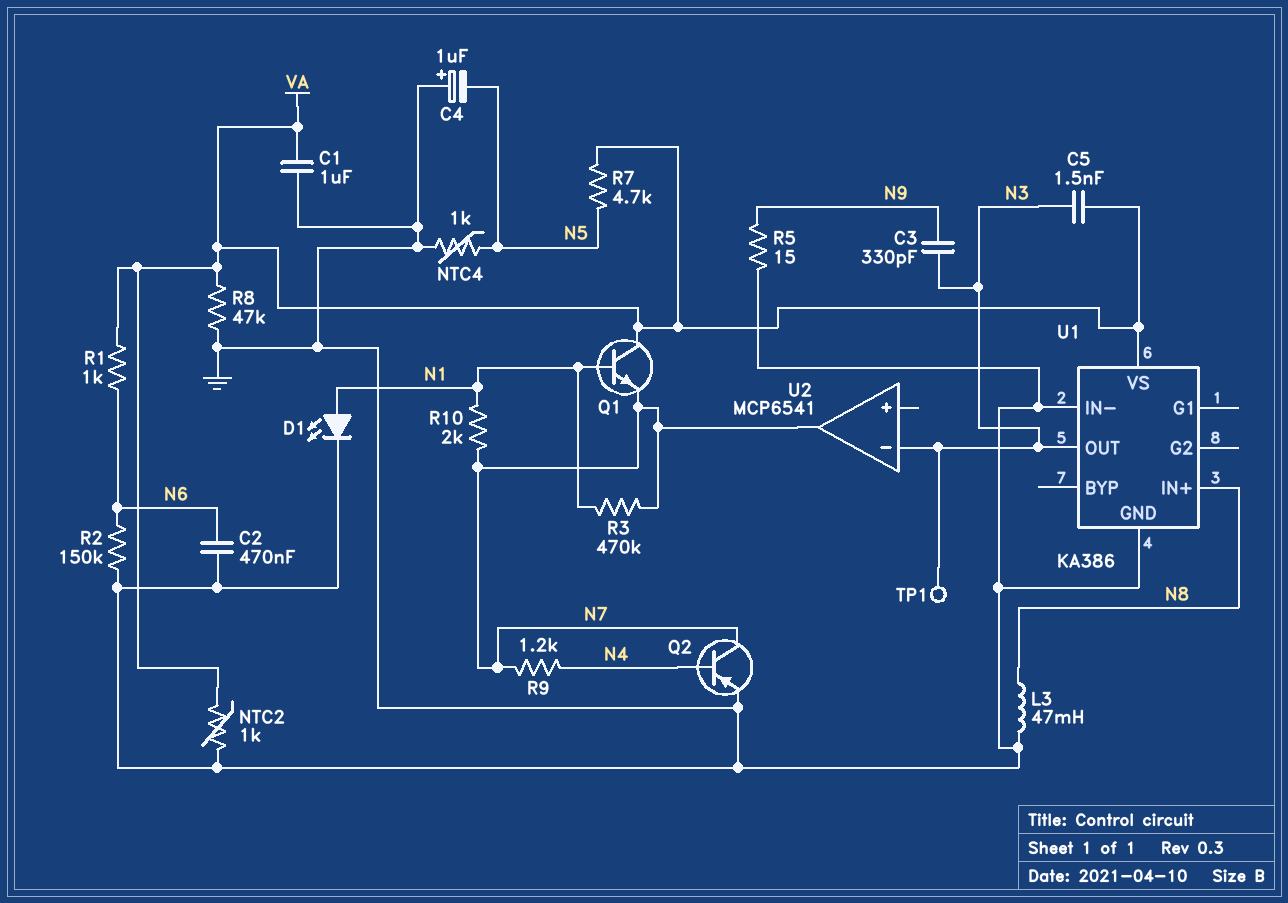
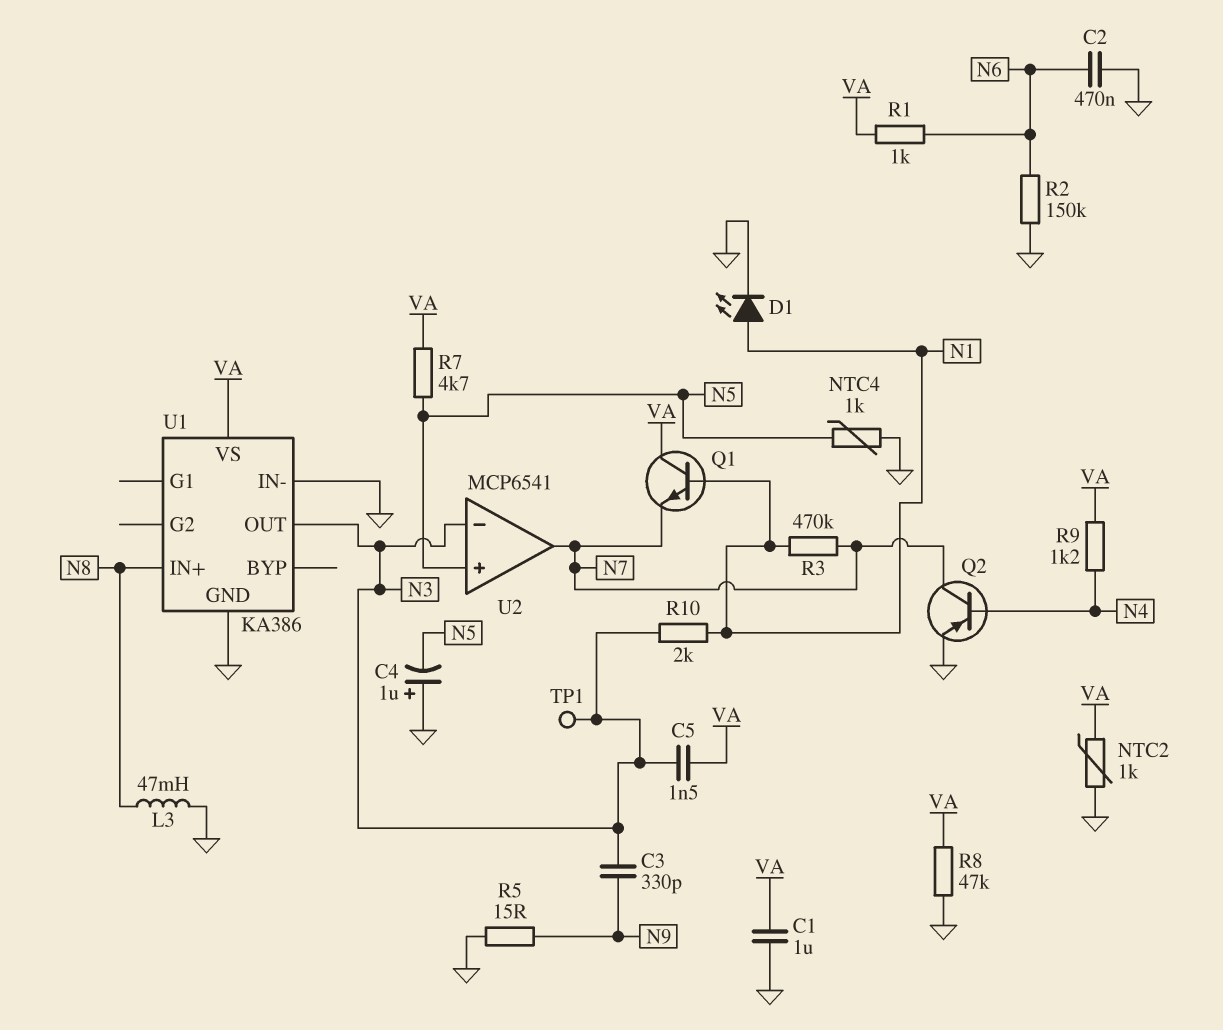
R9: 1.2k (N4, N7) -> 1.2k (N4, VA)
R10: 2k (N1, N7) -> 2k (N1, N3)
U2 pin in+: none -> N5

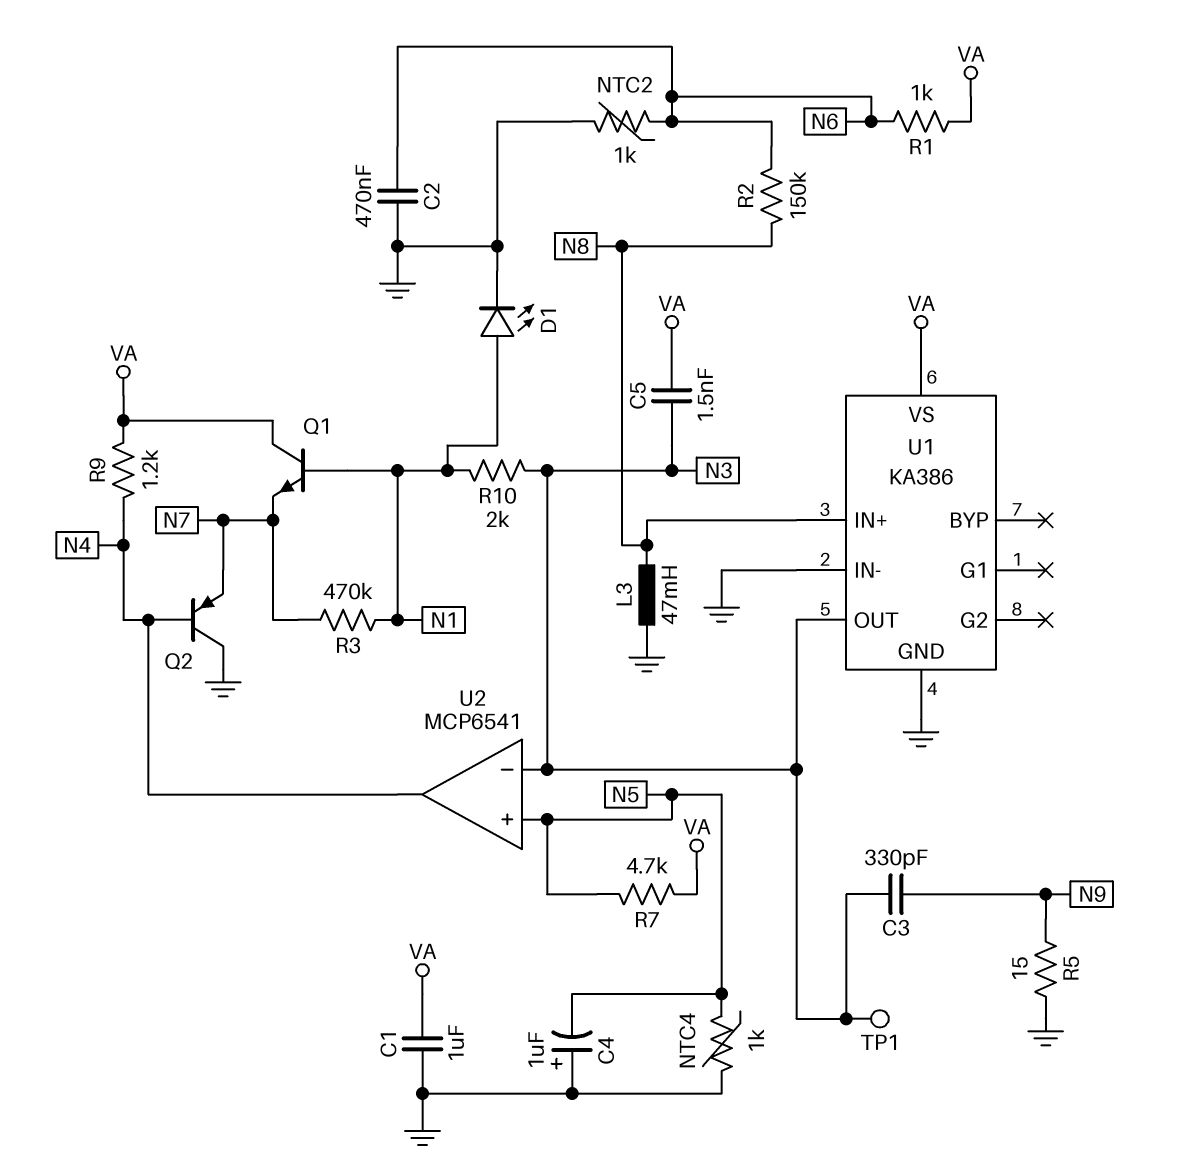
NTC2: 1k (GND, VA) -> 1k (GND, N6)
Q2: PNP (B N4, C N7, E GND) -> PNP (B N4, C GND, E N7)
R2: 150k (GND, N6) -> 150k (N6, N8)
R8: 47k (GND, VA) -> none
U2 pin out: N7 -> N4

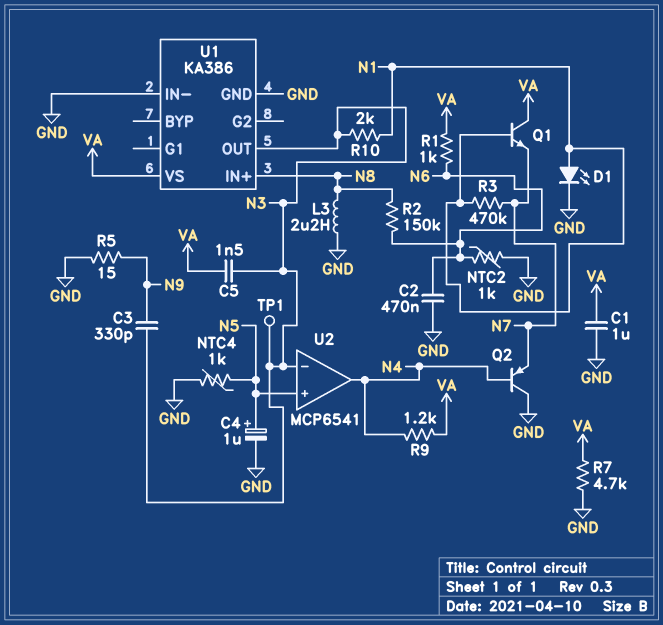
C4: 1uF (plus GND, minus N5) -> 1uF (plus N5, minus GND)
L3: 47mH (GND, N8) -> 2.2uH (GND, N8)
R7: 4.7k (N5, VA) -> 4.7k (GND, VA)

